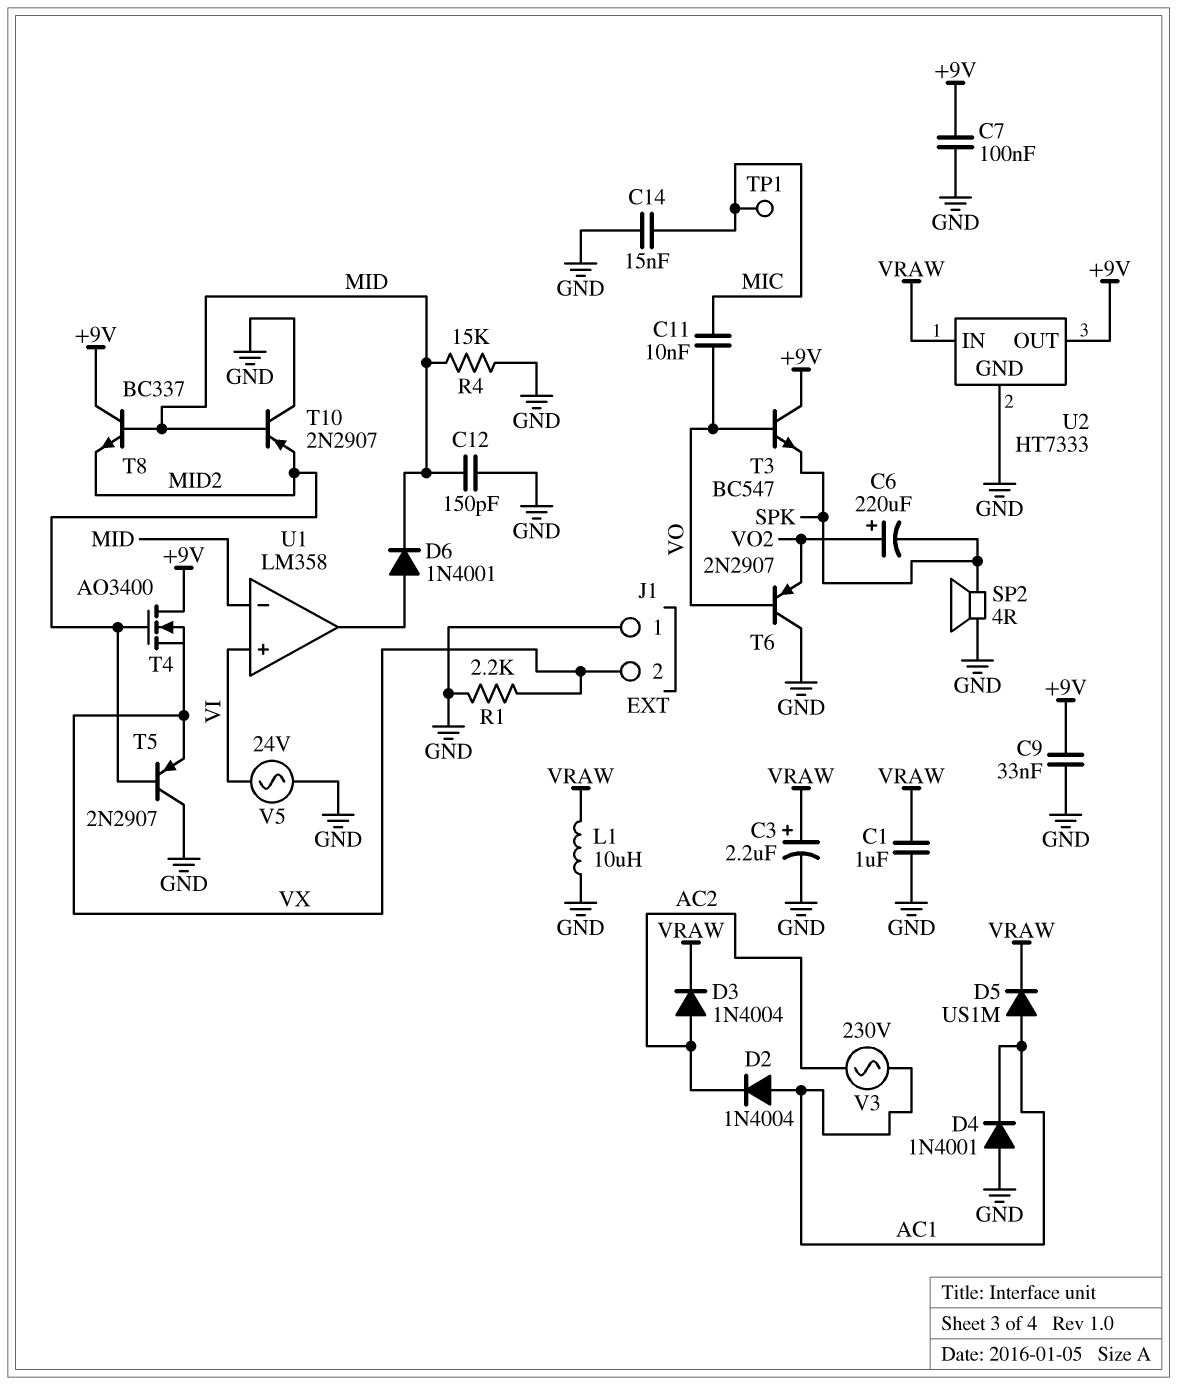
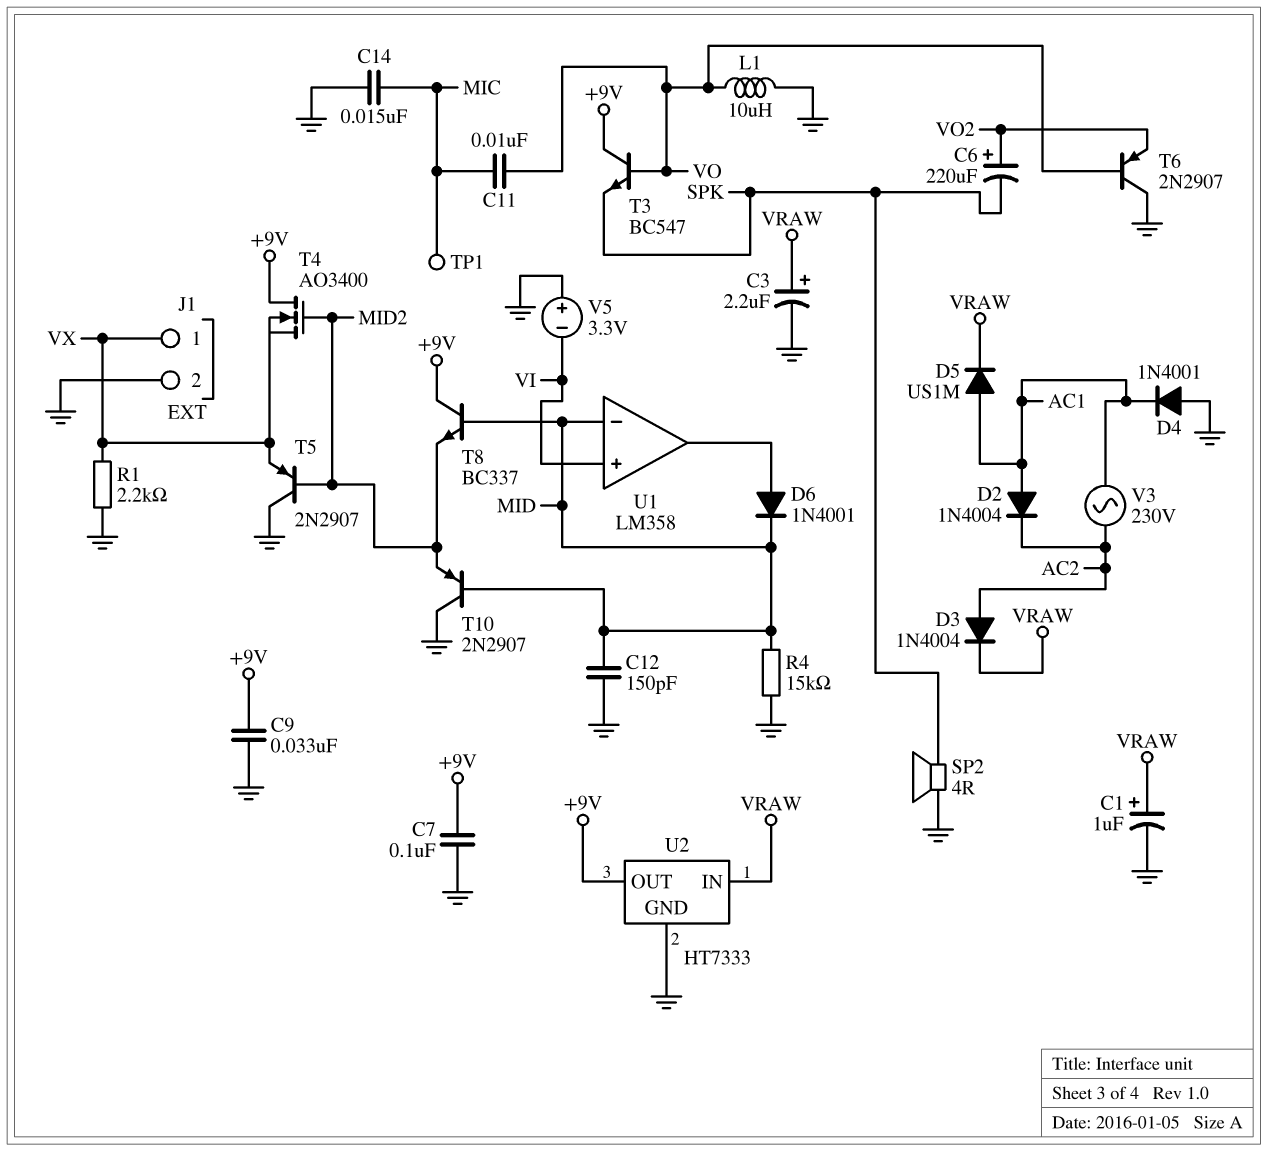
C1: 1uF (GND, VRAW) -> 1uF (plus VRAW, minus GND)
J1 pin 1: GND -> VX
J1 pin 2: VX -> GND
L1: 10uH (GND, VRAW) -> 10uH (GND, VO)
V5: AC 24V (GND, VI) -> 3.3V (plus GND, minus VI)

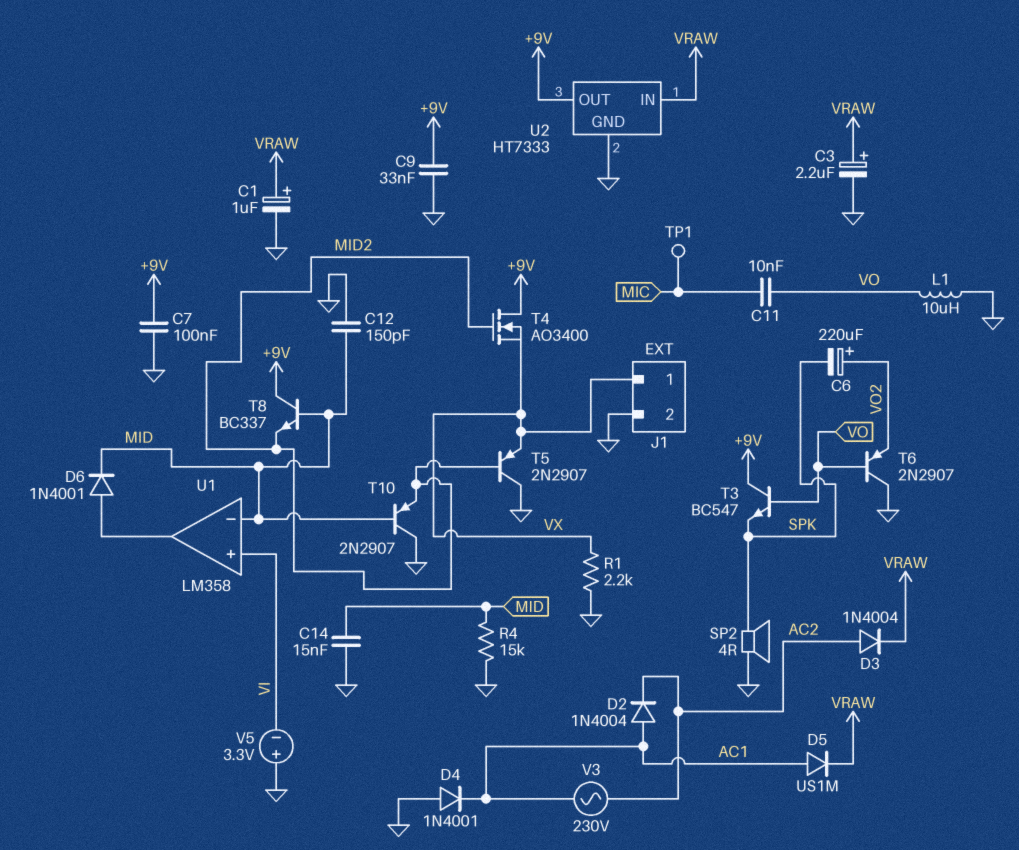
C14: 15nF (GND, MIC) -> 15nF (GND, MID)

